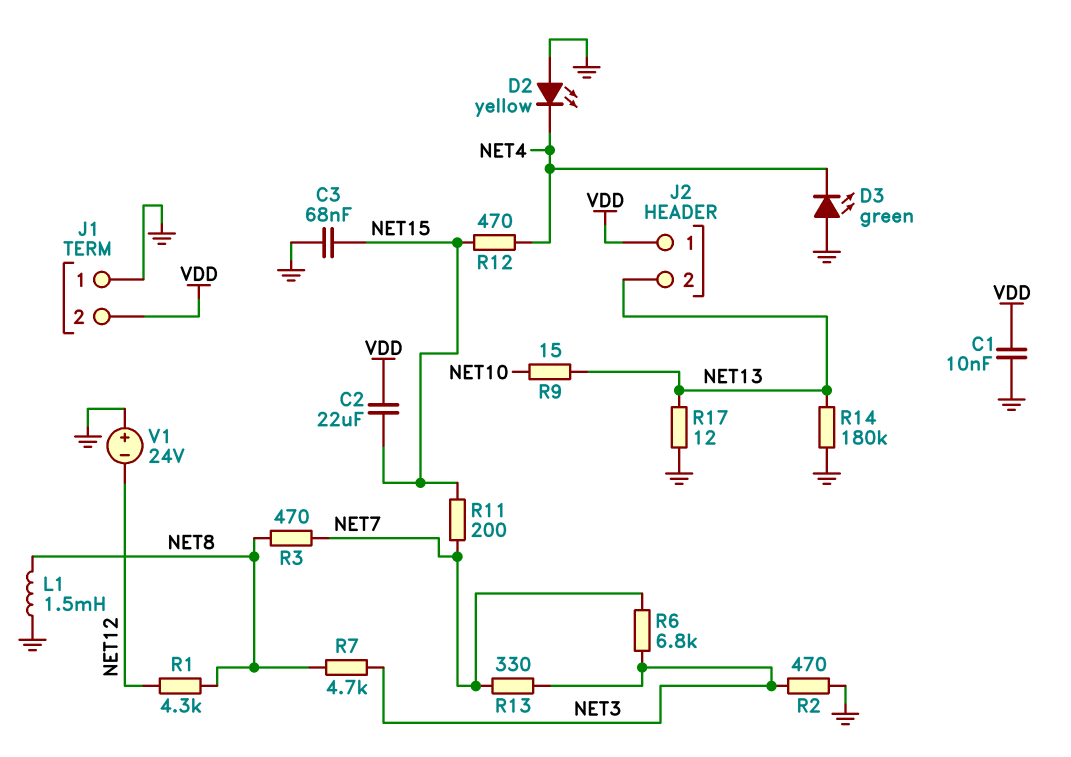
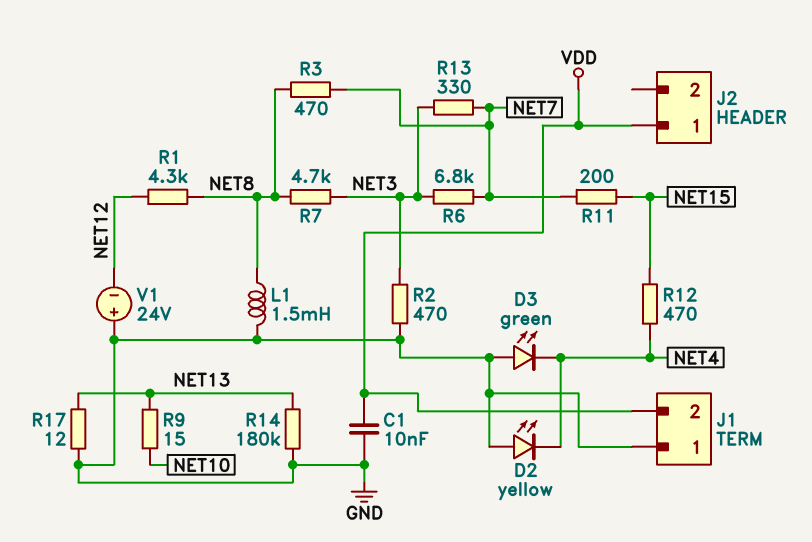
C2: 22uF (NET15, VDD) -> none
C3: 68nF (GND, NET15) -> none
J2 pin 2: NET13 -> none

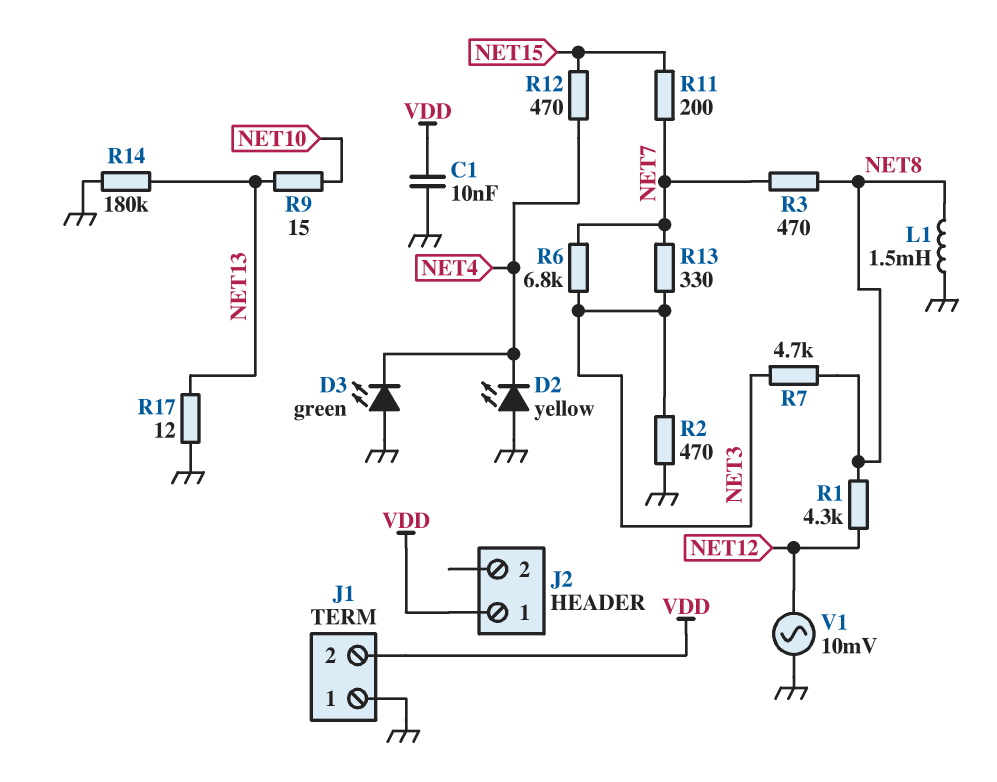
V1: 24V (plus GND, minus NET12) -> AC 10mV (GND, NET12)

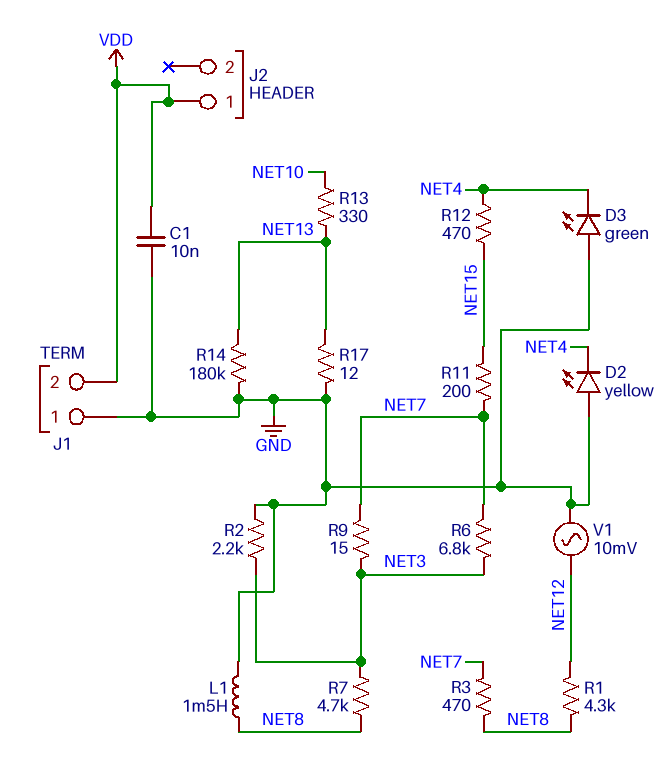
R2: 470 (GND, NET3) -> 2.2k (GND, NET3)
R9: 15 (NET10, NET13) -> 15 (NET3, NET7)
R13: 330 (NET3, NET7) -> 330 (NET10, NET13)

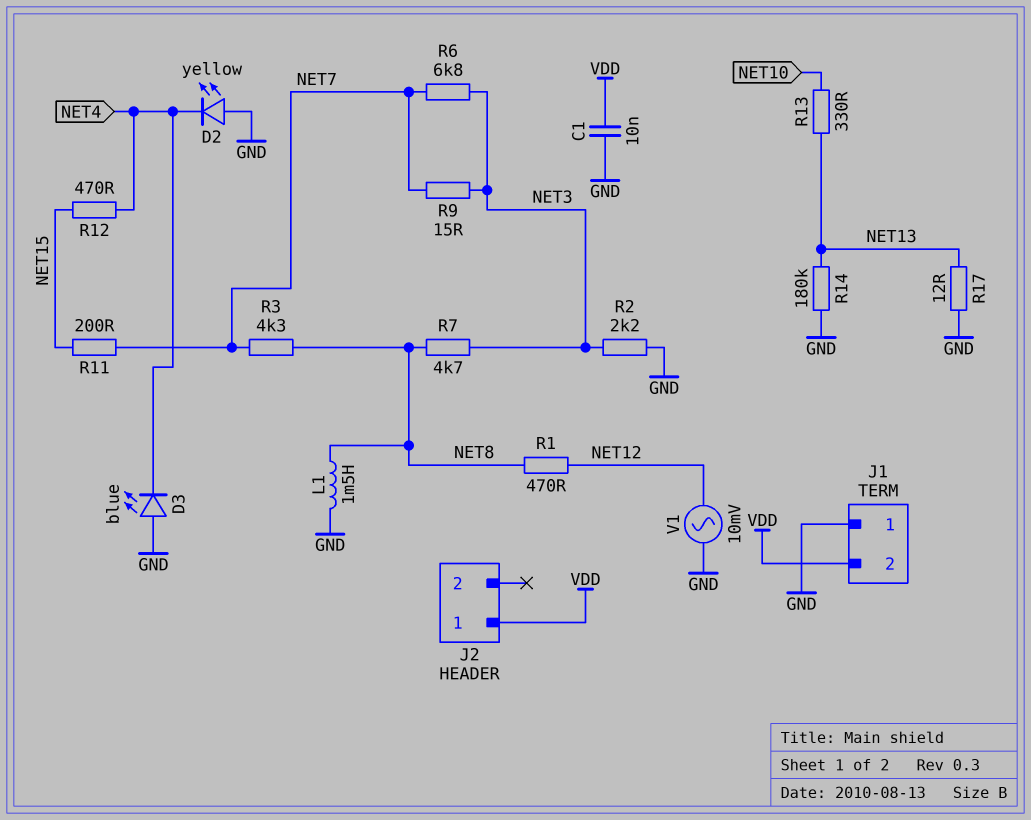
D3: LED green (A GND, K NET4) -> LED blue (A GND, K NET4)
R1: 4.3k (NET8, NET12) -> 470 (NET8, NET12)
R3: 470 (NET7, NET8) -> 4.3k (NET7, NET8)

